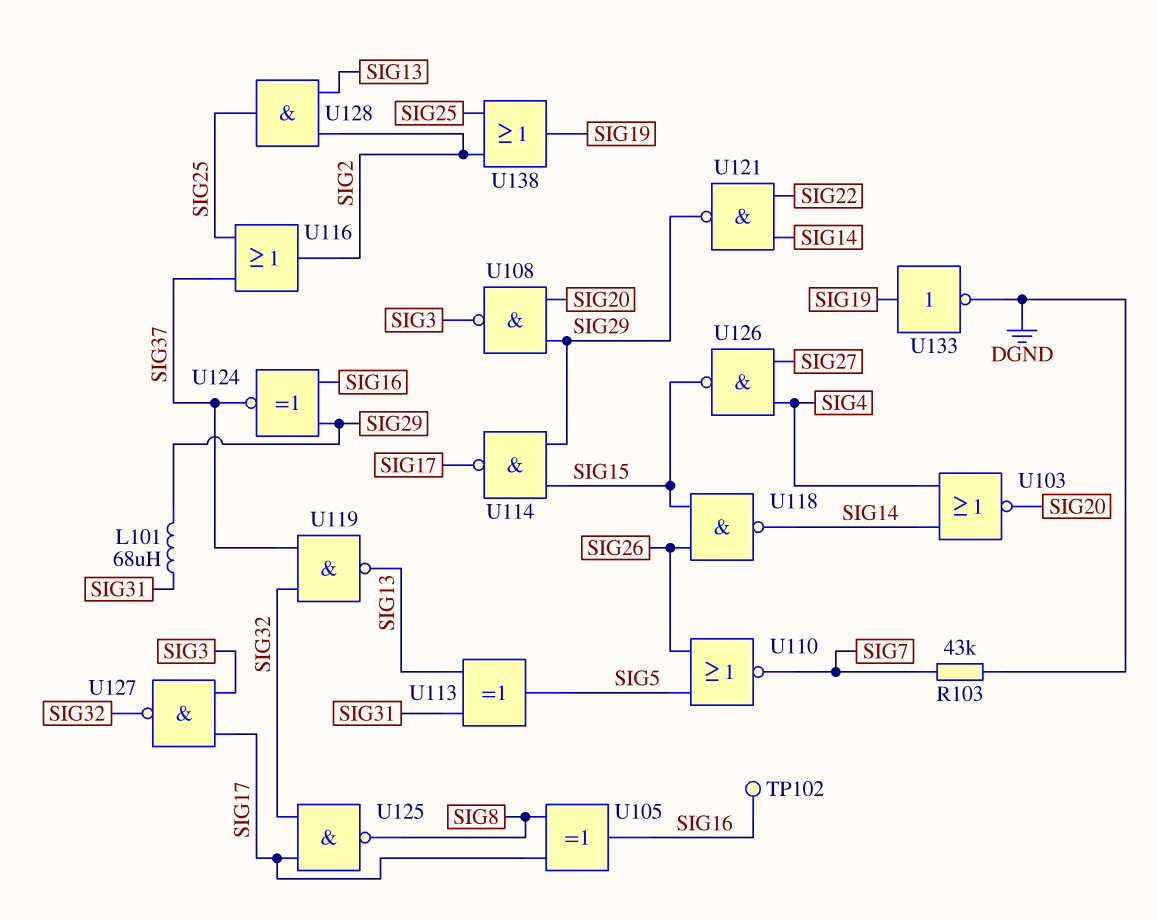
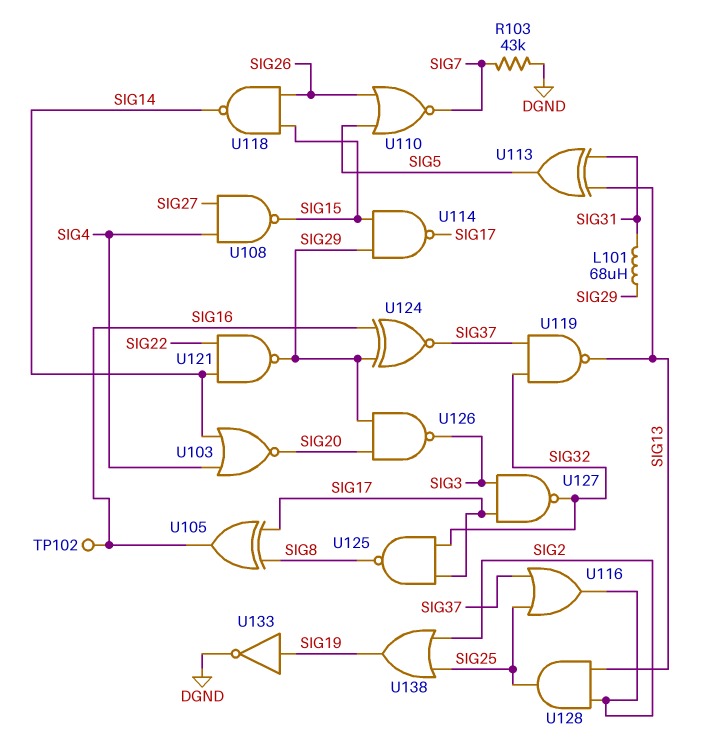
U108: NAND (in SIG20, in SIG29, out SIG3) -> NAND (in SIG4, in SIG27, out SIG15)
U126: NAND (in SIG4, in SIG27, out SIG15) -> NAND (in SIG20, in SIG29, out SIG3)

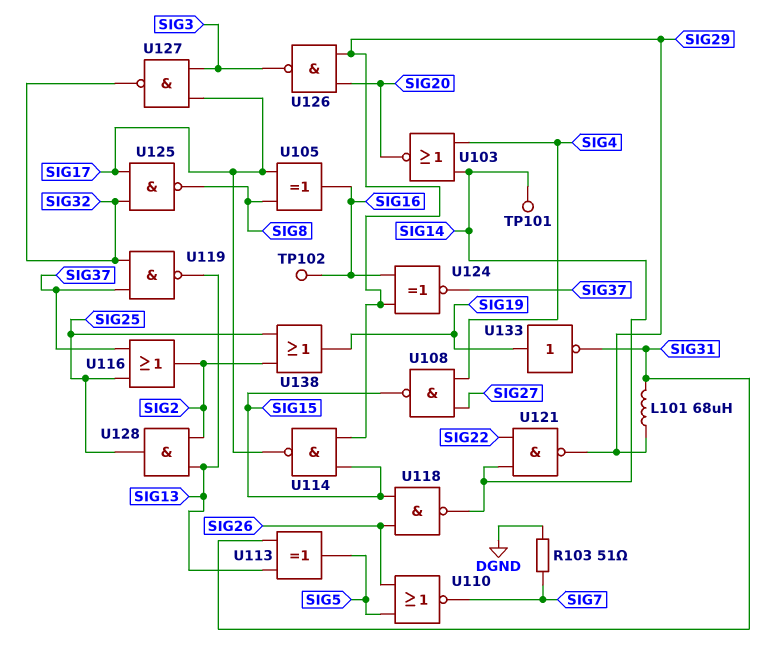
R103: 43k (DGND, SIG7) -> 51 (DGND, SIG7)
TP101: none -> test point (SIG14)
U133: NOT (in SIG19, out DGND) -> NOT (in SIG19, out SIG31)

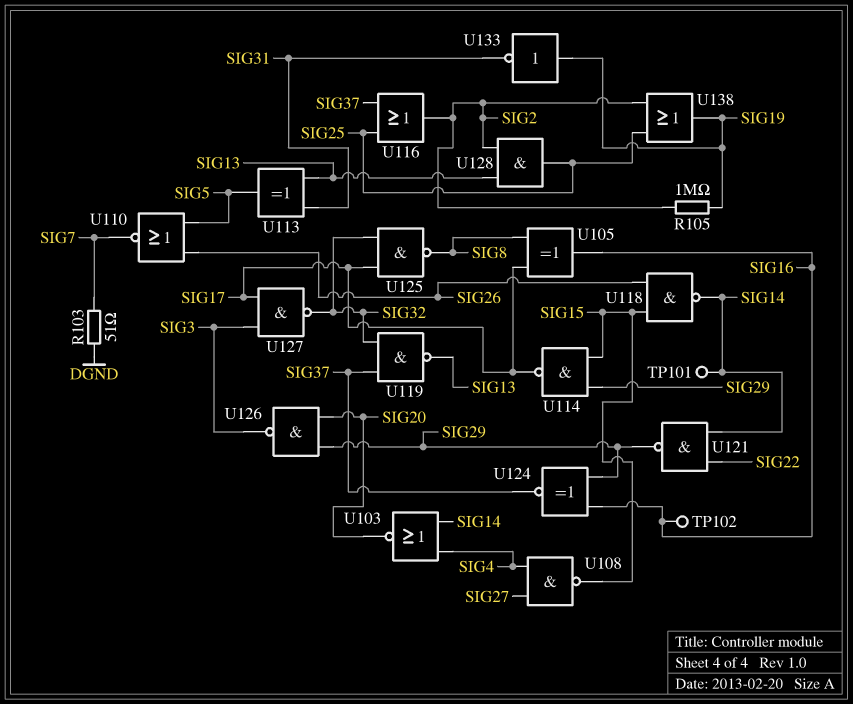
L101: 68uH (SIG29, SIG31) -> none
R105: none -> 1M (SIG2, SIG19)

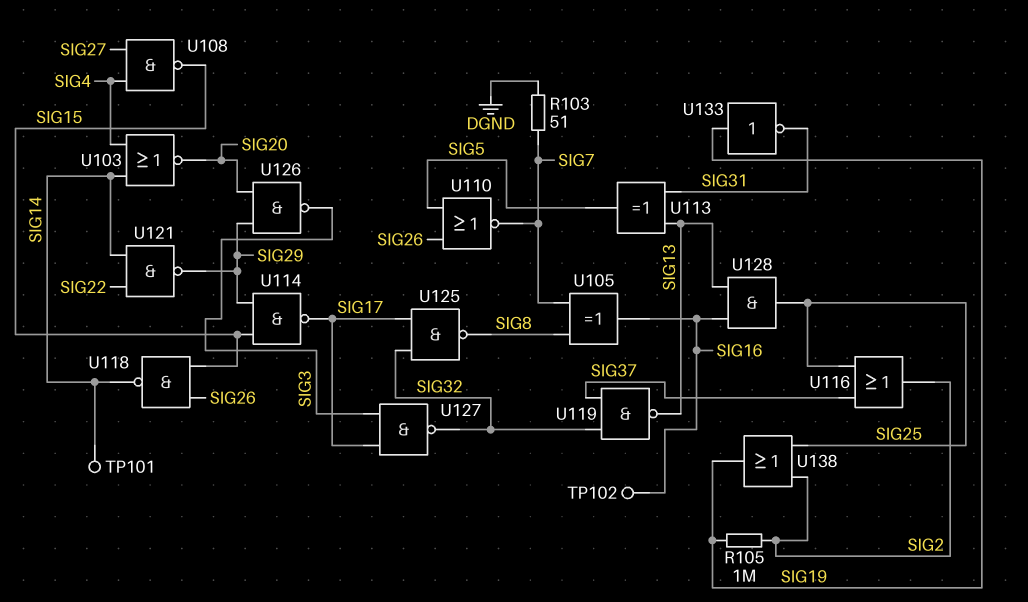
U105: XOR (in SIG8, in SIG17, out SIG16) -> XOR (in SIG7, in SIG8, out SIG16)
U124: XNOR (in SIG16, in SIG29, out SIG37) -> none
U128: AND (in SIG2, in SIG13, out SIG25) -> AND (in SIG13, in SIG16, out SIG25)

